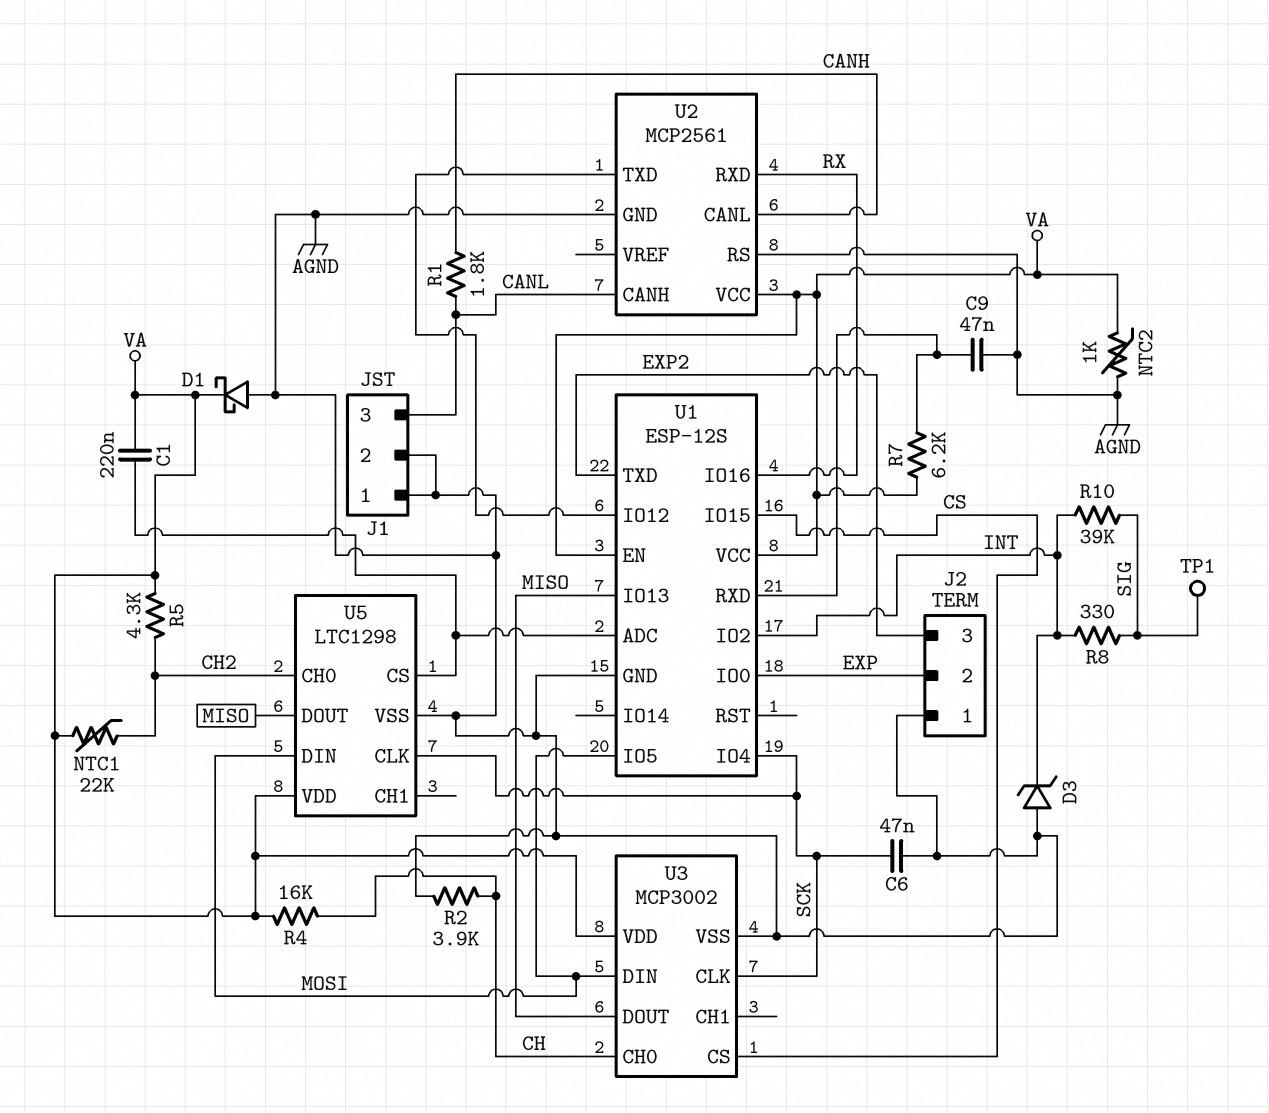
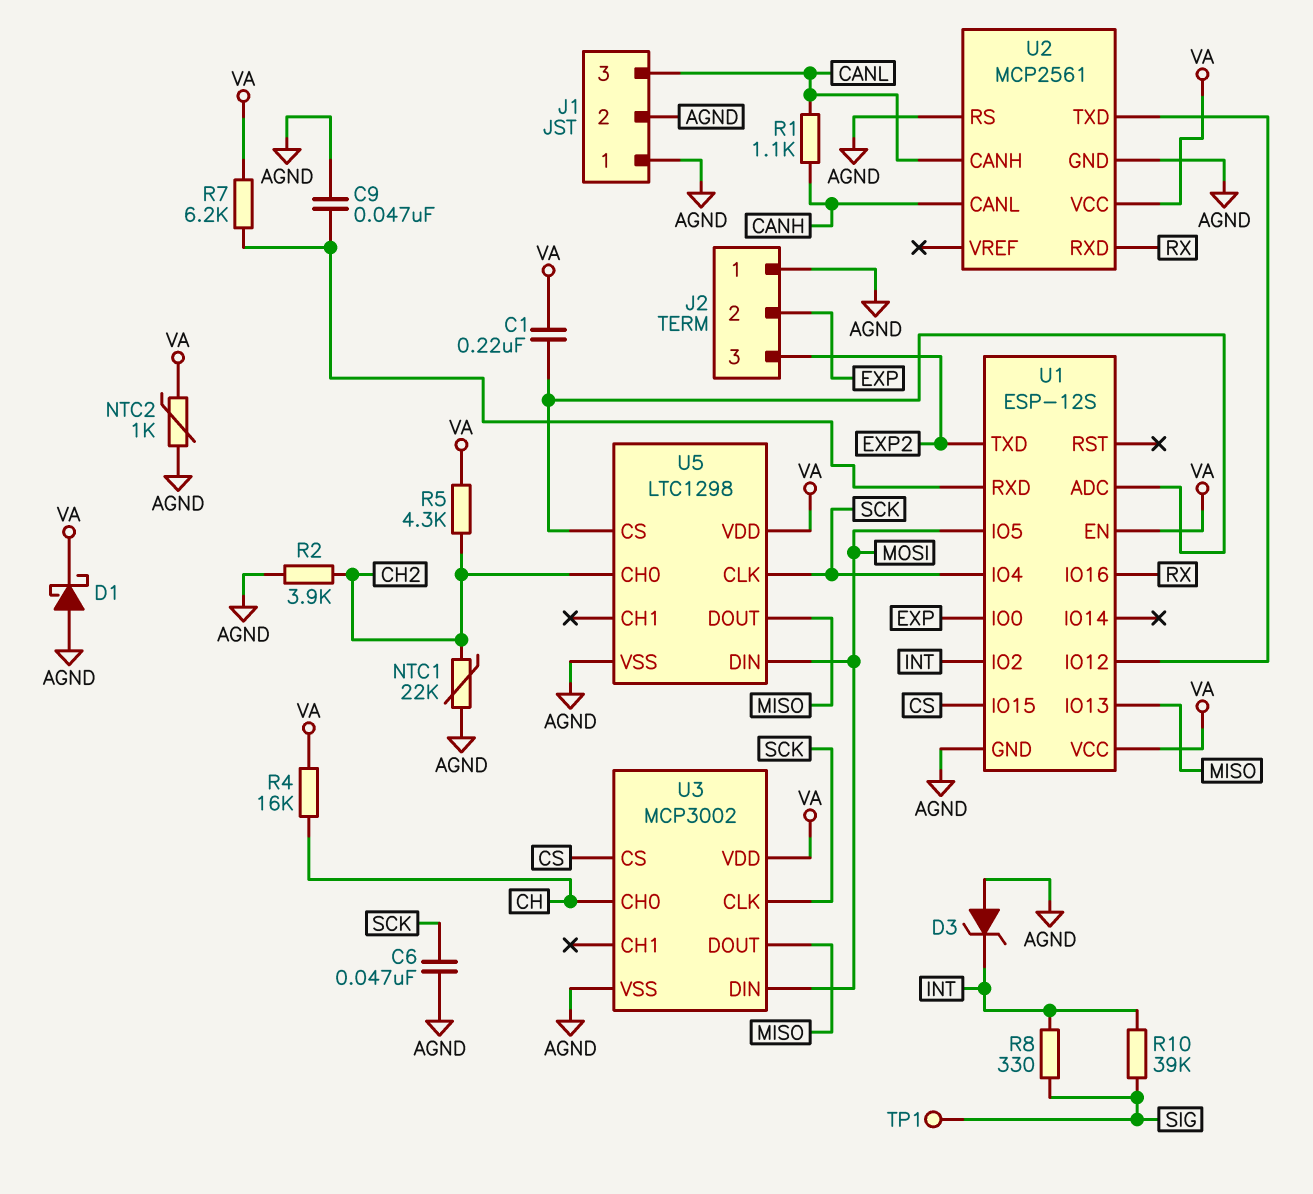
NTC1: 22k (CH2, VA) -> 22k (AGND, CH2)
R1: 1.8k (CANH, CANL) -> 1.1k (CANH, CANL)
R2: 3.9k (AGND, CH) -> 3.9k (AGND, CH2)

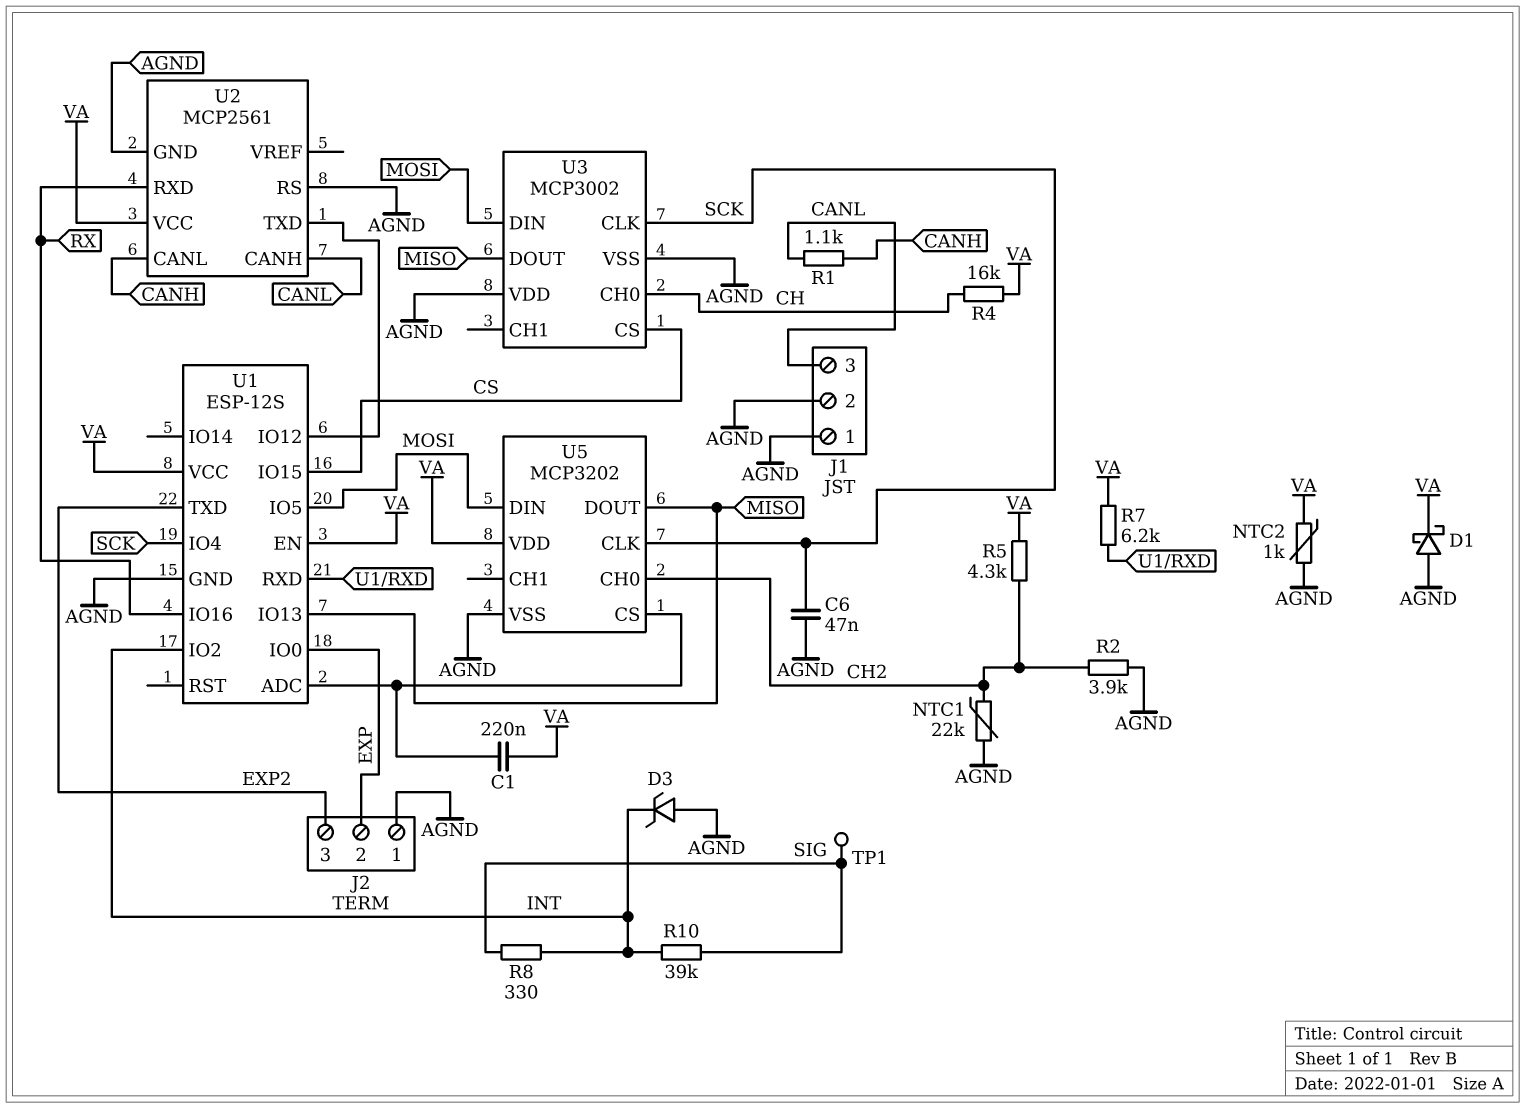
C9: 47nF (AGND, U1/RXD) -> none
U3 pin VDD: VA -> AGND
U5: LTC1298 -> MCP3202

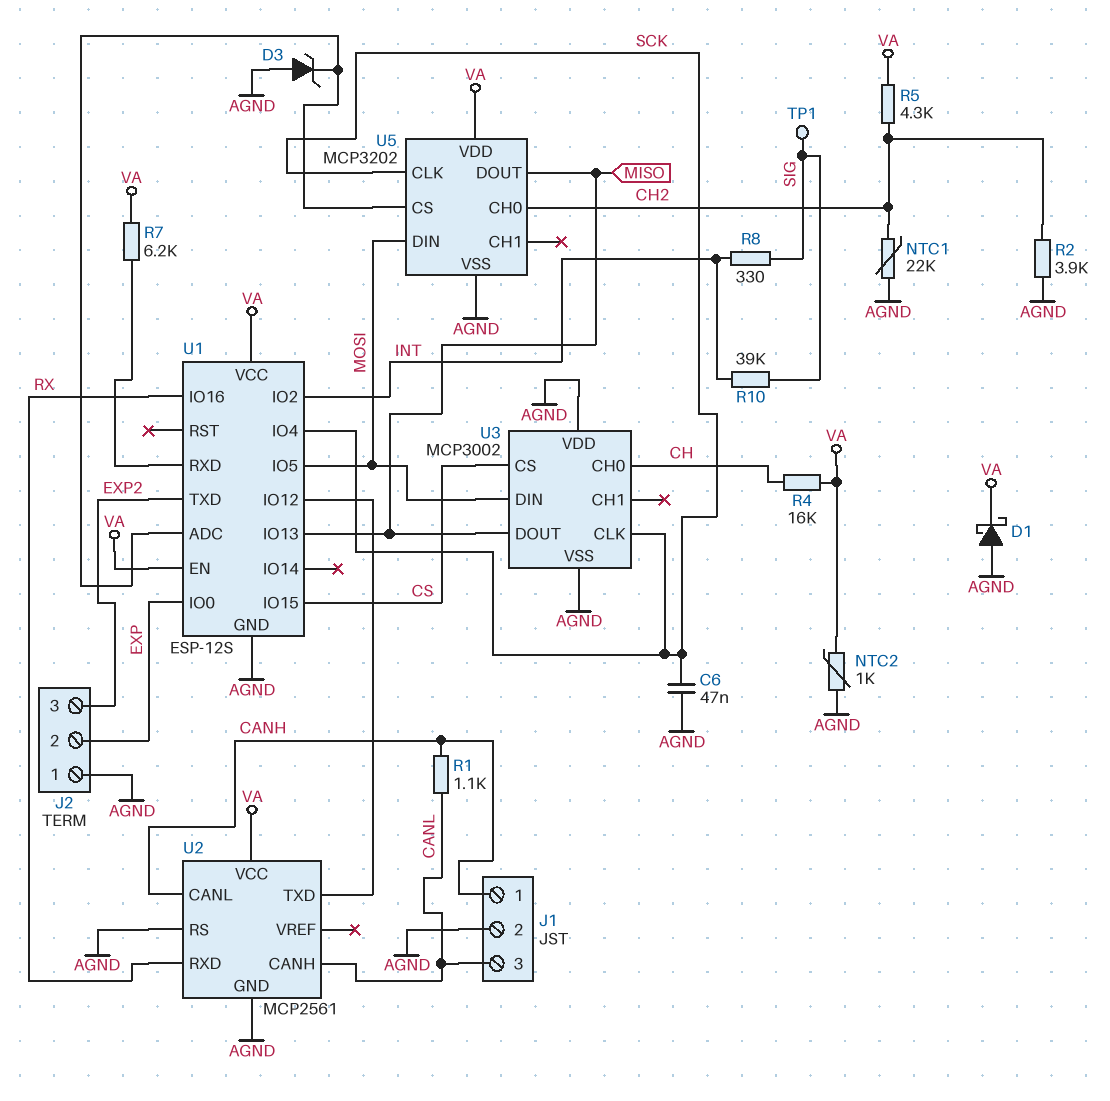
C1: 220nF (U1/ADC, VA) -> none
D3: zener (A AGND, K INT) -> zener (A AGND, K U1/ADC)
J1 pin 1: AGND -> CANH

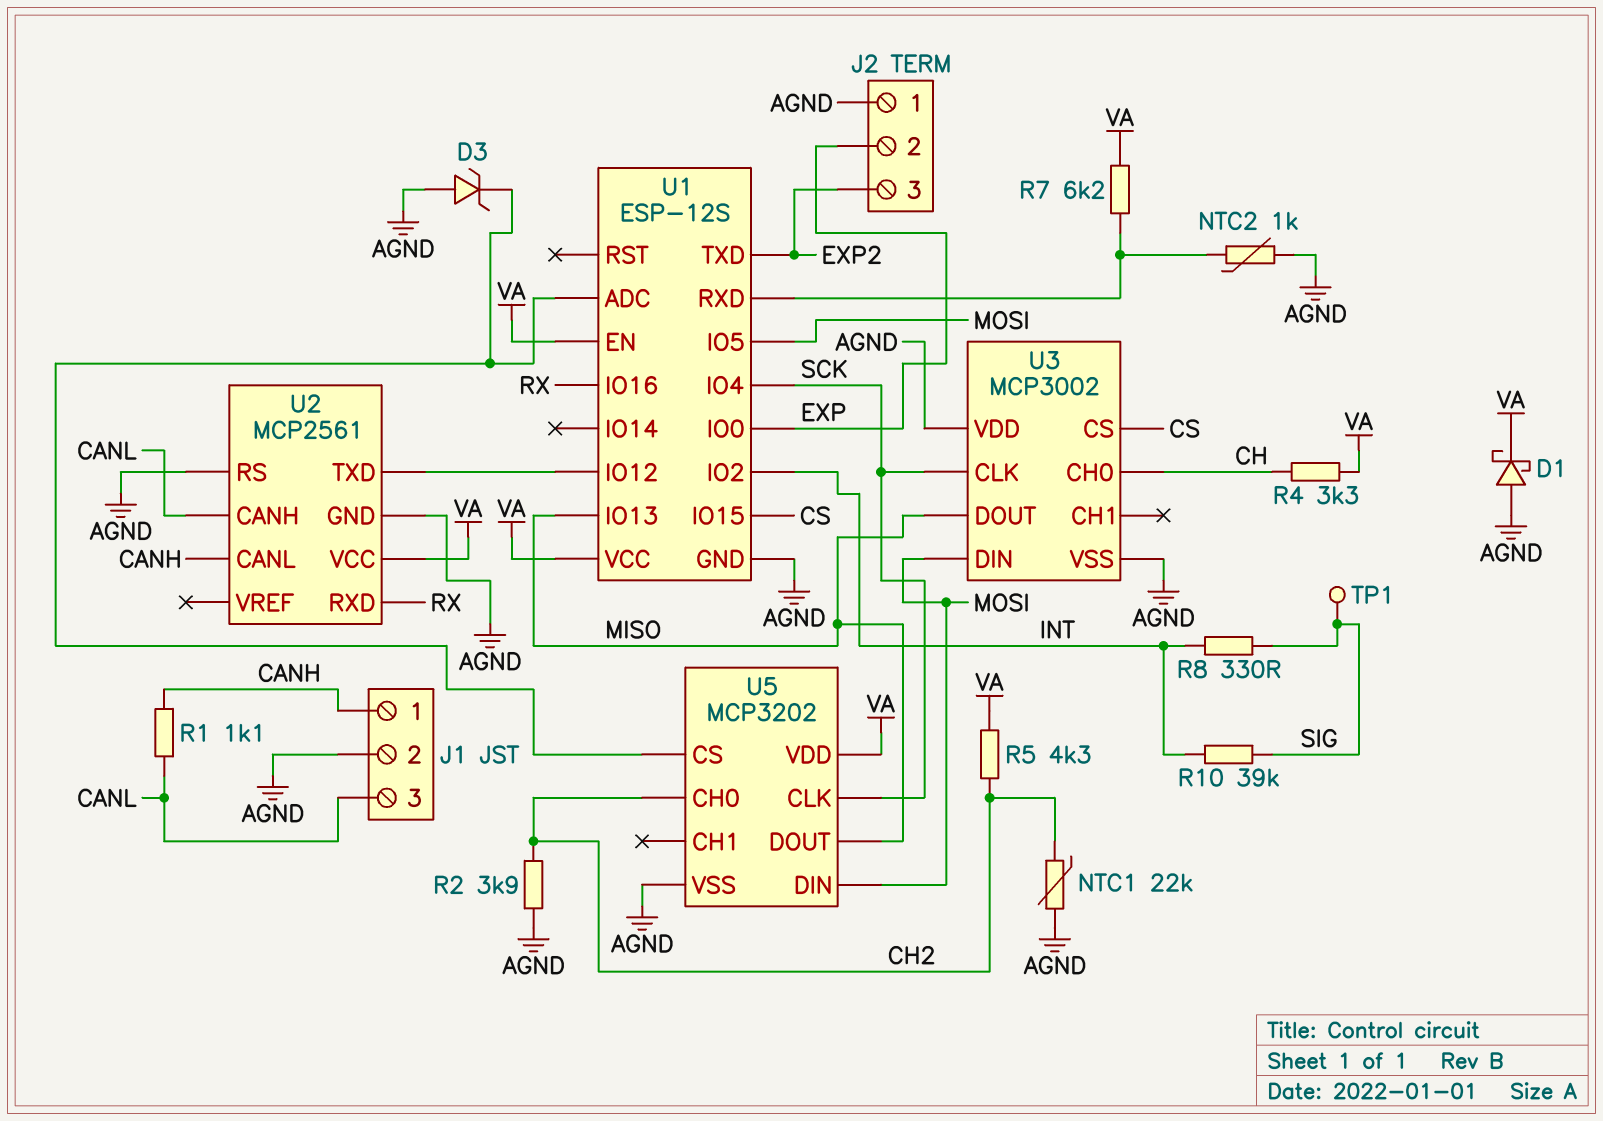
C6: 47nF (AGND, SCK) -> none
NTC2: 1k (AGND, VA) -> 1k (AGND, U1/RXD)
R4: 16k (CH, VA) -> 3.3k (CH, VA)

